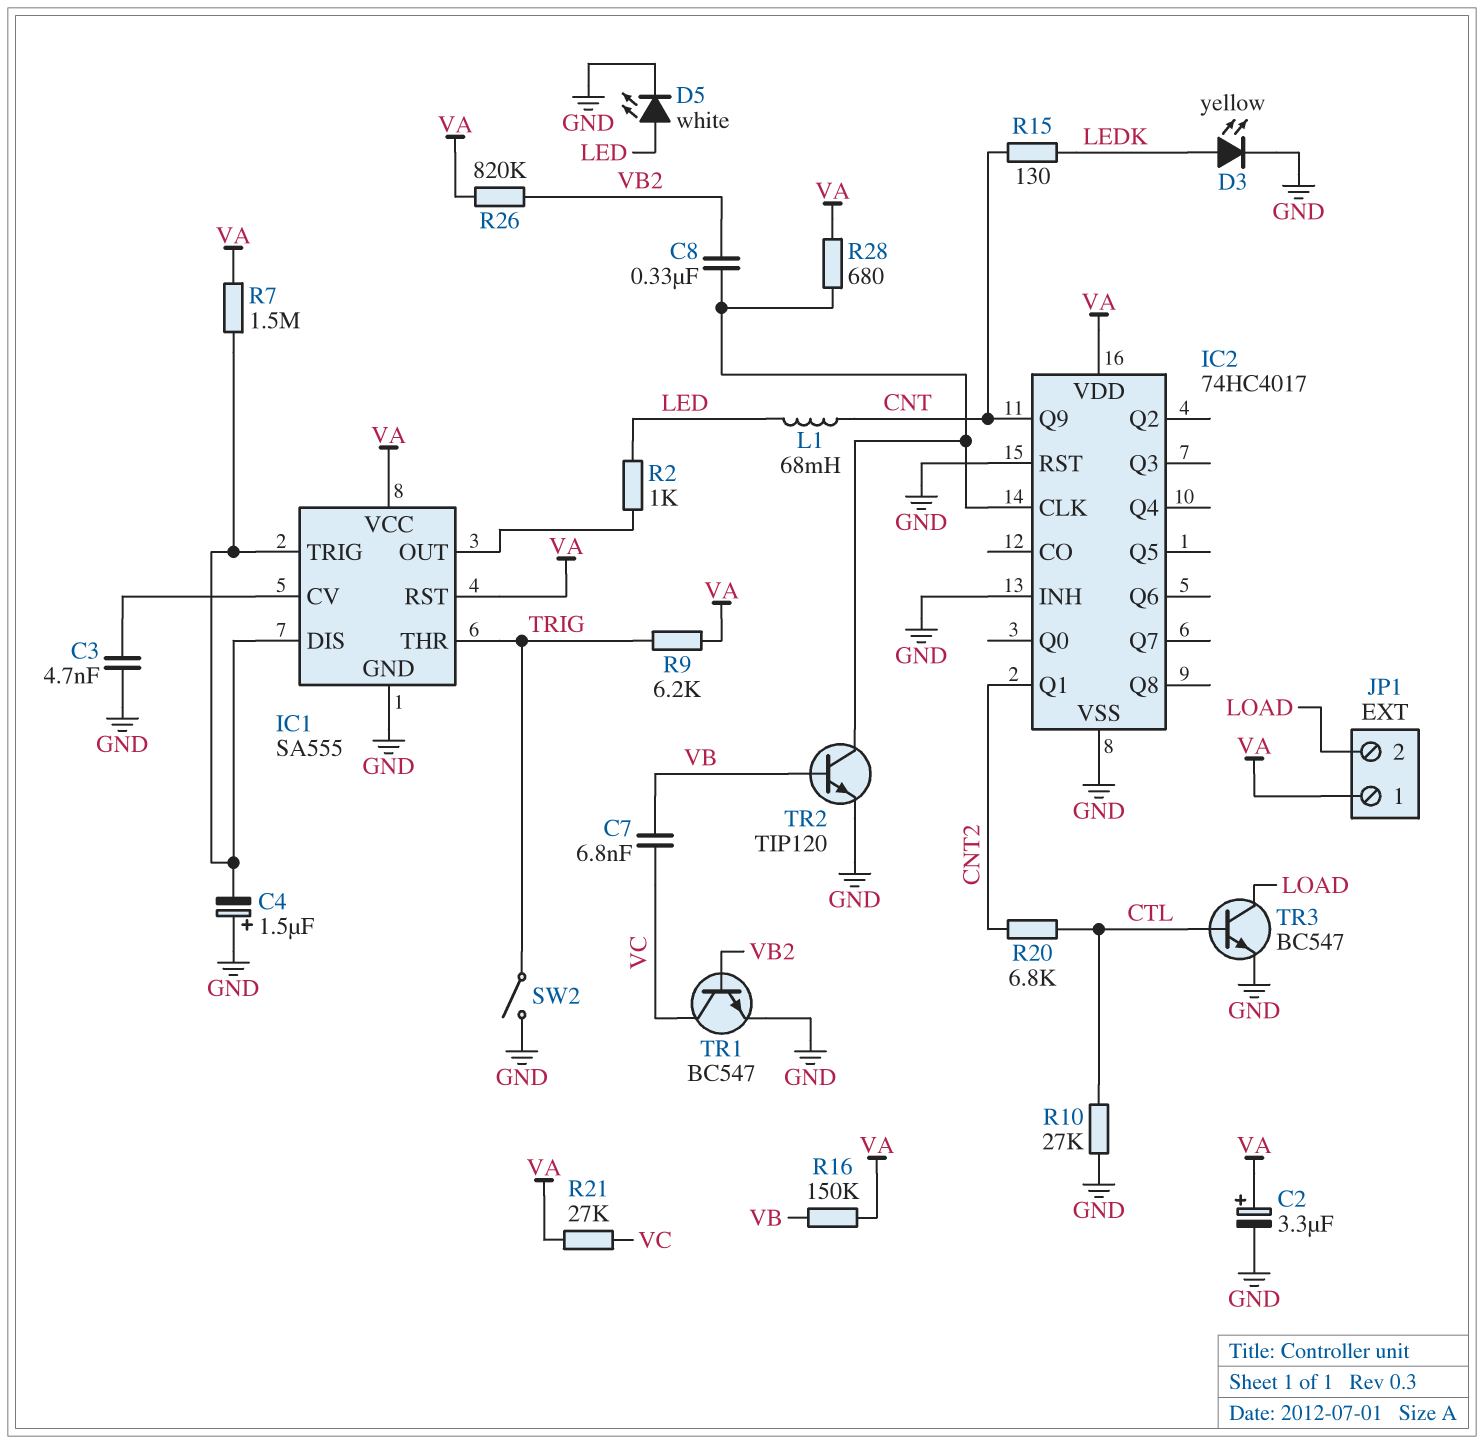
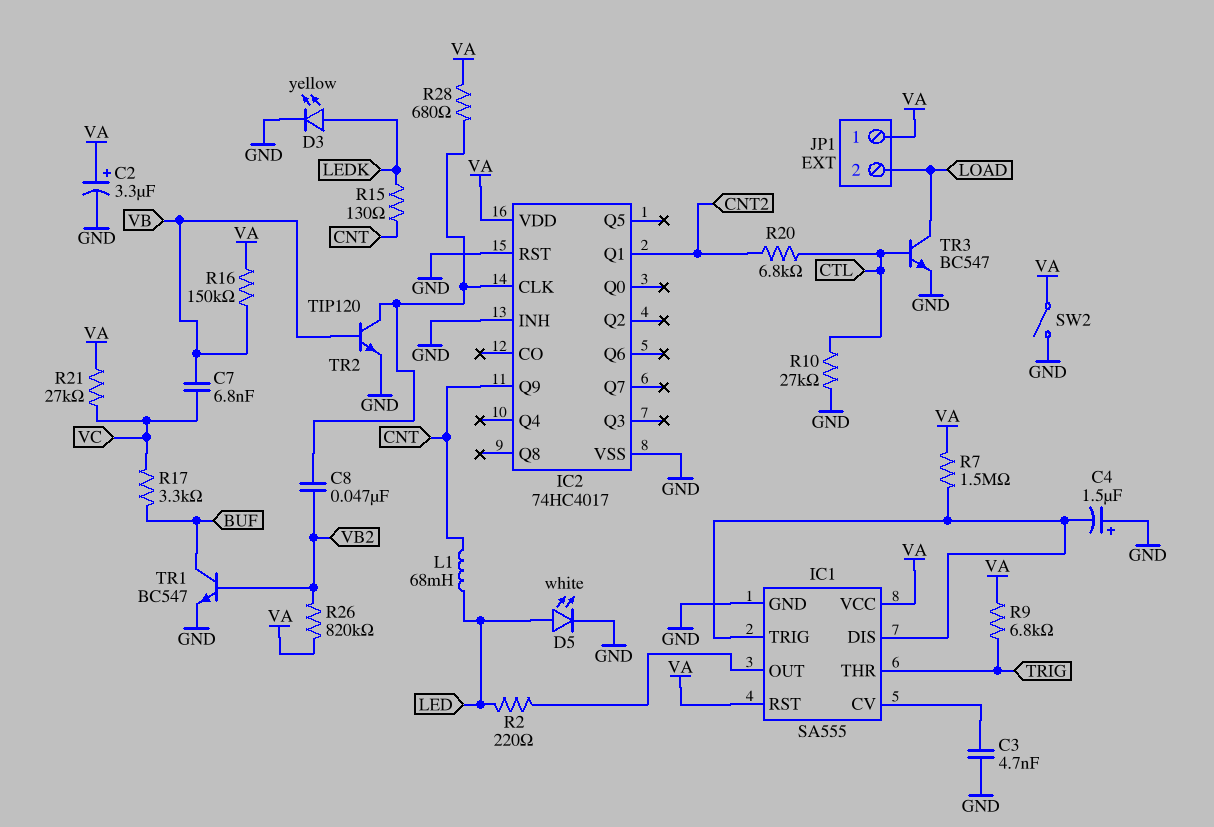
C8: 330nF (IC2/CLK, VB2) -> 47nF (IC2/CLK, VB2)
R2: 1k (IC1/OUT, LED) -> 220 (IC1/OUT, LED)
R9: 6.2k (TRIG, VA) -> 6.8k (TRIG, VA)
R17: none -> 3.3k (BUF, VC)
SW2: switch (GND, TRIG) -> switch (GND, VA)
TR1: NPN BC547 (B VB2, C VC, E GND) -> NPN BC547 (B VB2, C BUF, E GND)

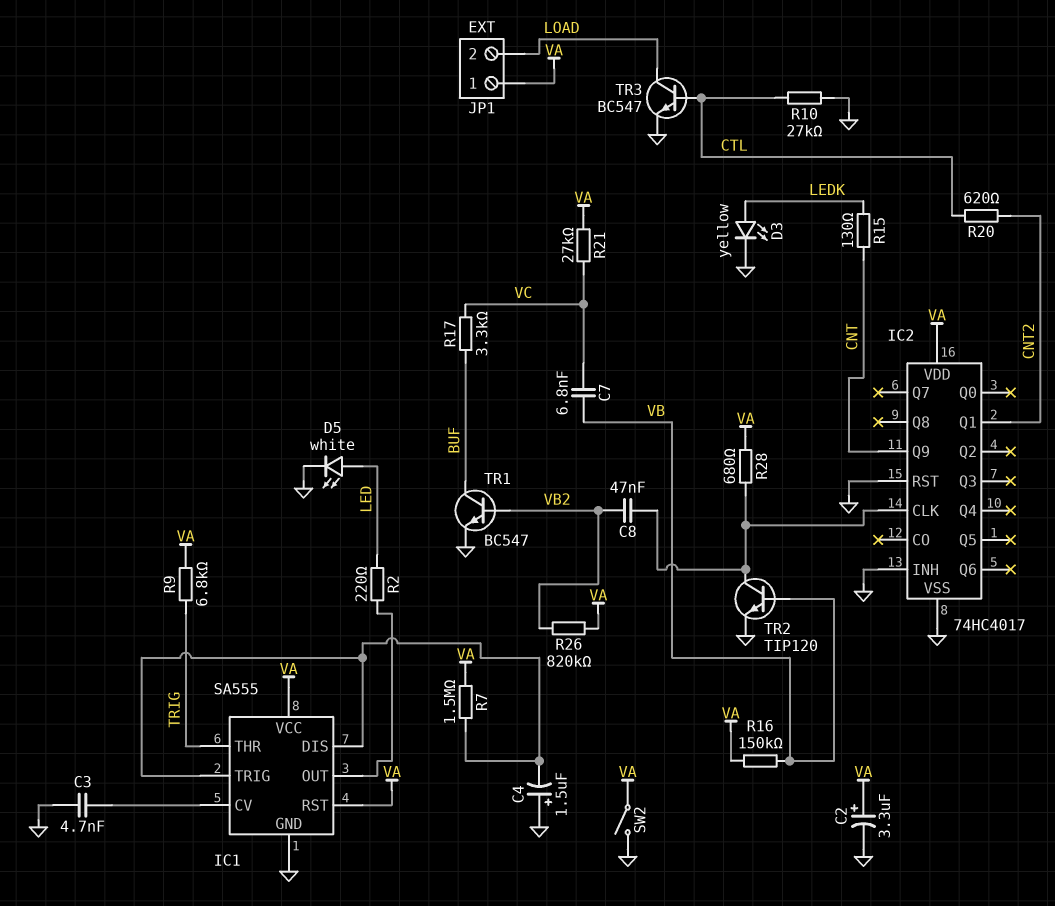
L1: 68mH (CNT, LED) -> none
R20: 6.8k (CNT2, CTL) -> 620 (CNT2, CTL)

